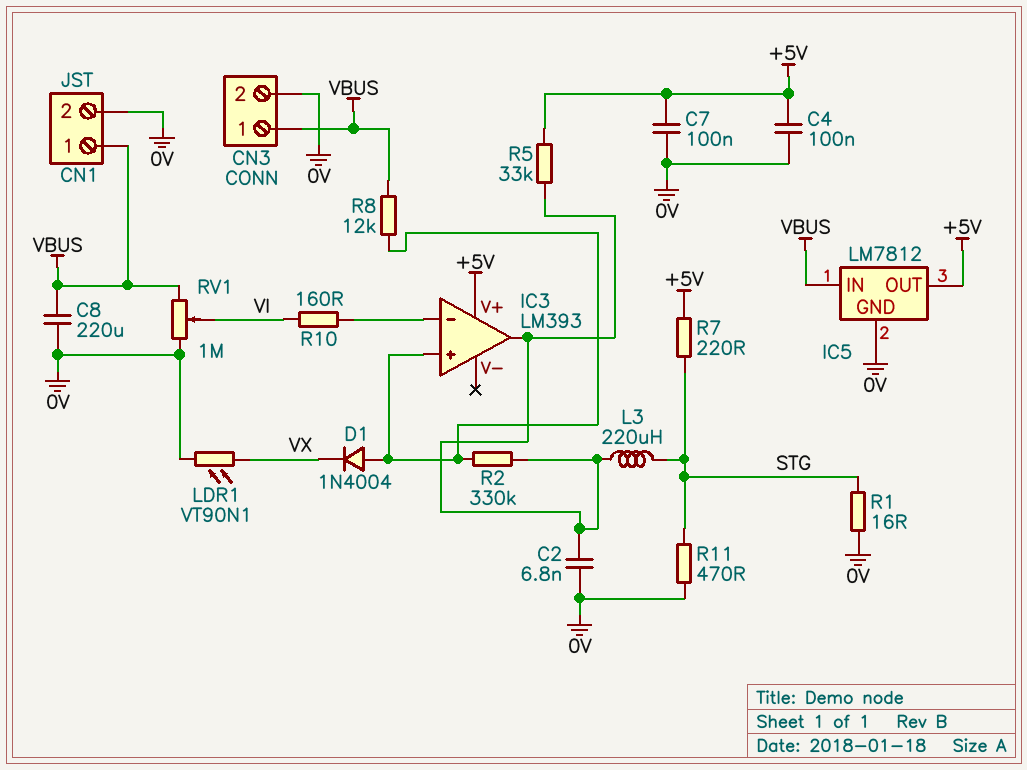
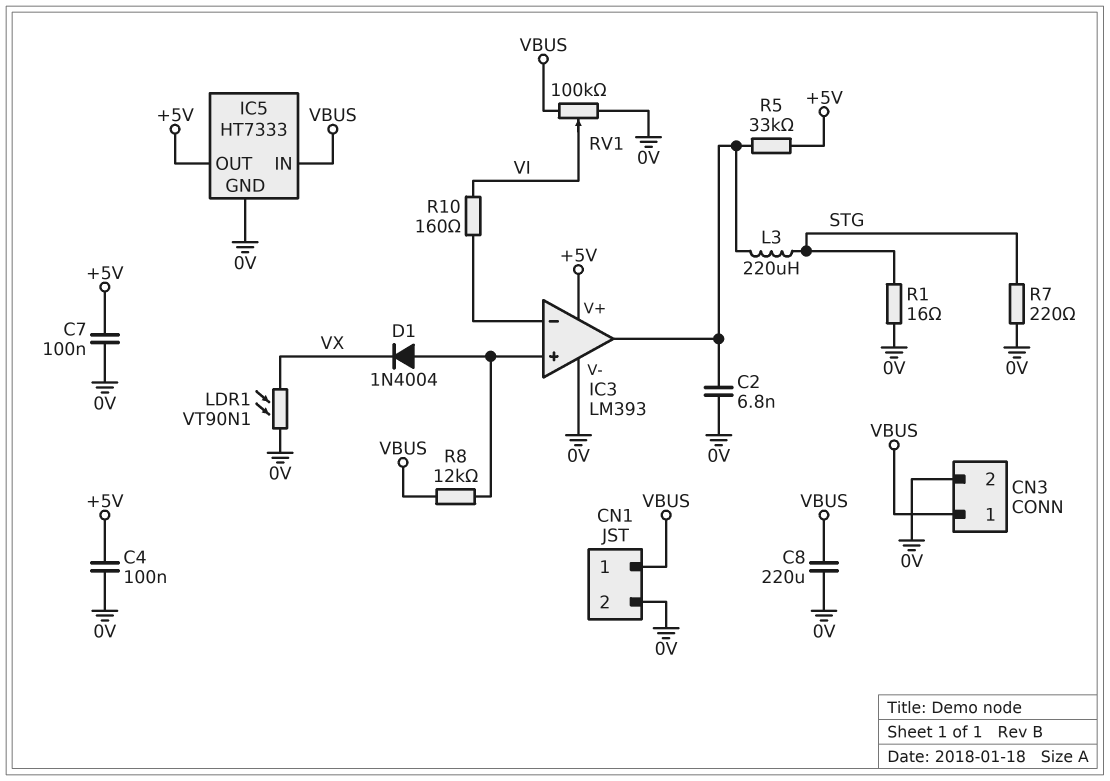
IC3 pin V-: none -> 0V
IC5: LM7812 -> HT7333
R2: 330k (IC3/in+, IC3/out) -> none
R7: 220 (+5V, STG) -> 220 (0V, STG)
R11: 470 (0V, STG) -> none
RV1: 1M (0V, VBUS, wiper VI) -> 100k (0V, VBUS, wiper VI)

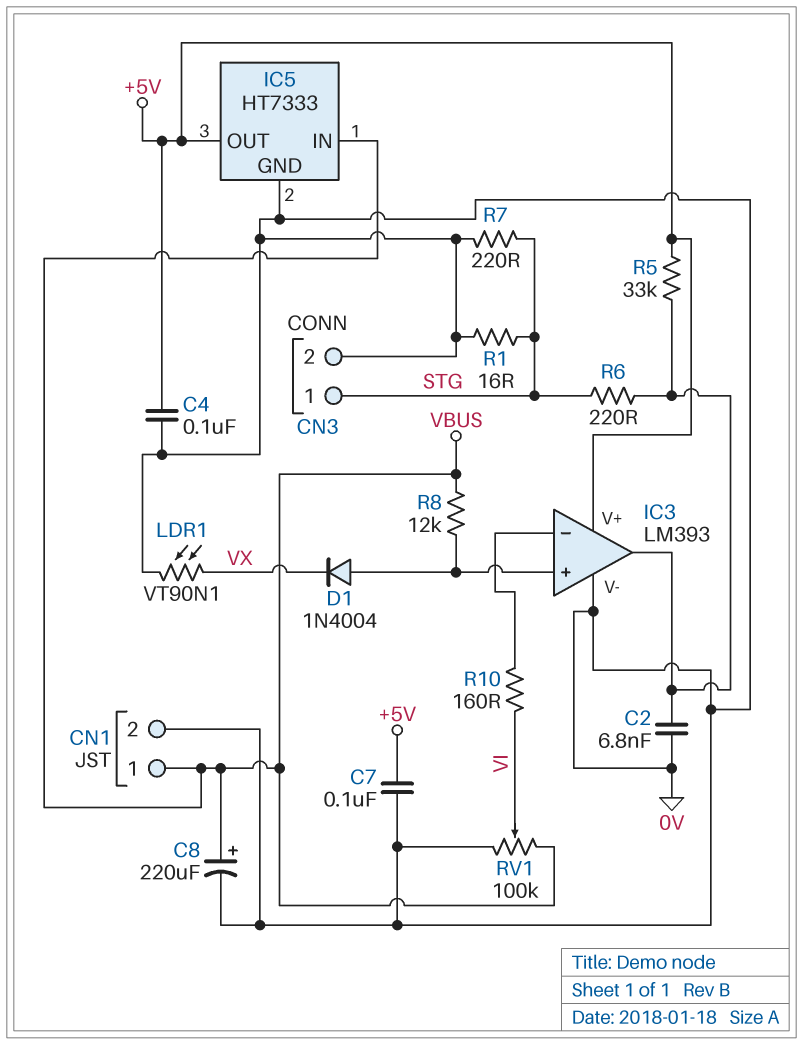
C8: 220uF (0V, VBUS) -> 220uF (plus VBUS, minus 0V)
CN3 pin 1: VBUS -> STG
L3: 220uH (IC3/out, STG) -> none
R6: none -> 220 (IC3/out, STG)

